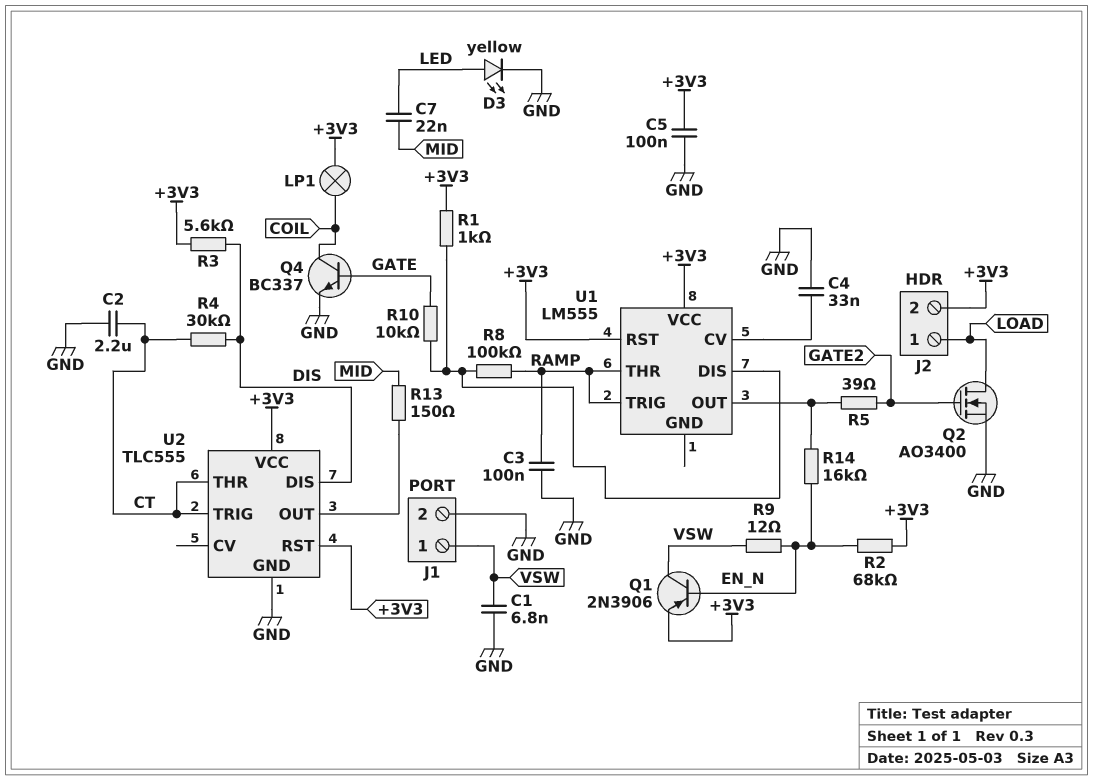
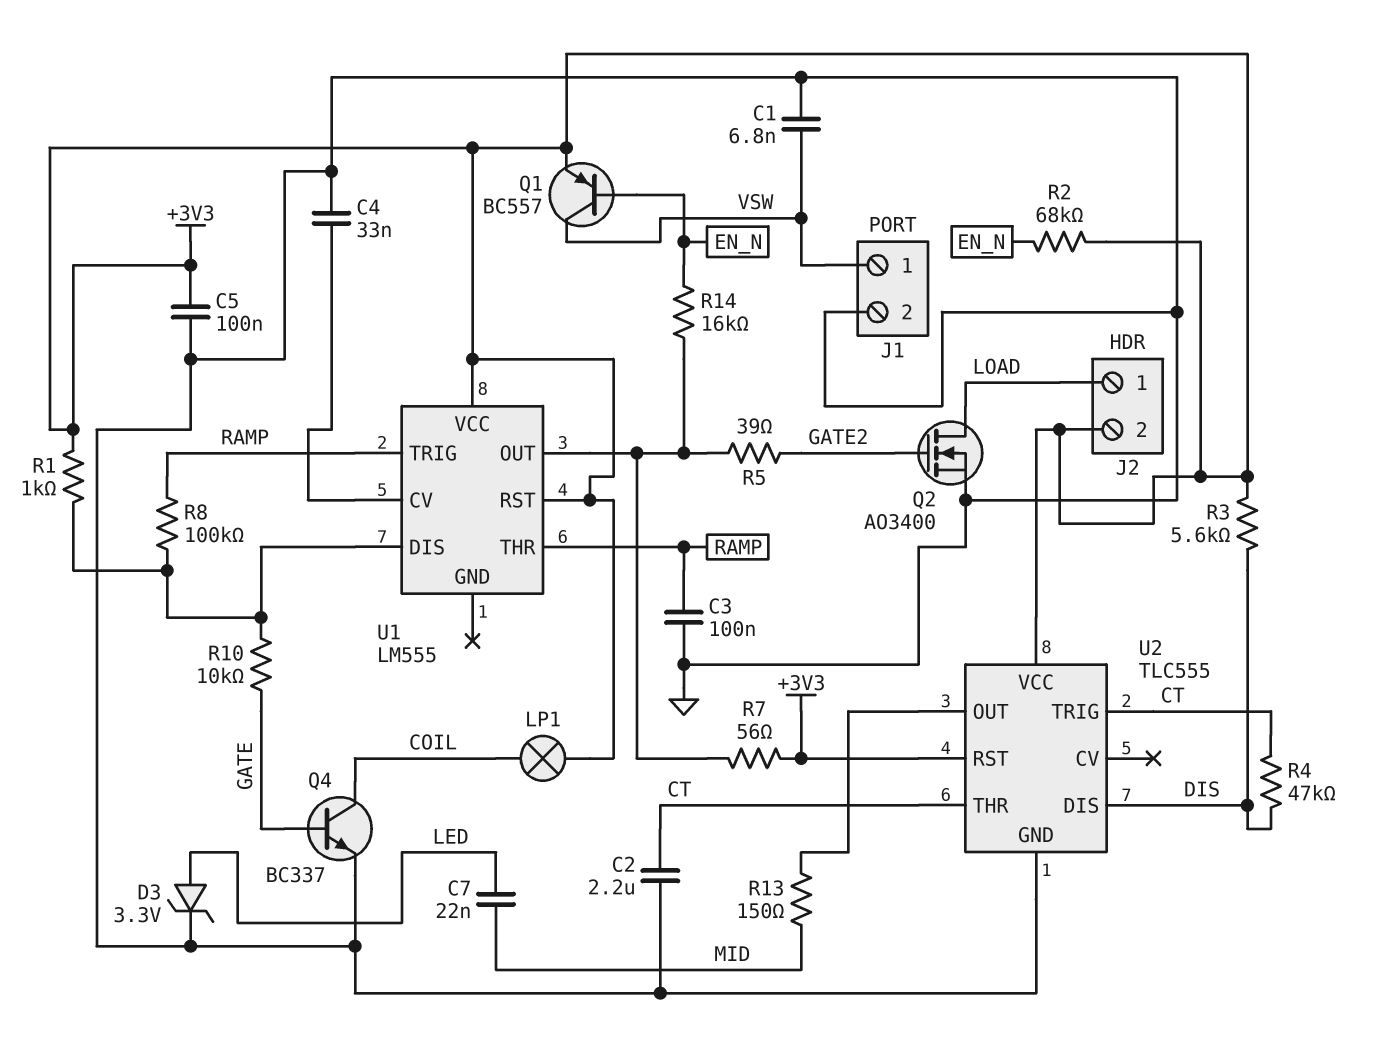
D3: LED yellow (A LED, K GND) -> zener 3.3V (A LED, K GND)
Q1: PNP 2N3906 (B EN_N, C VSW, E +3V3) -> PNP BC557 (B EN_N, C VSW, E +3V3)
R4: 30k (CT, DIS) -> 47k (CT, DIS)
R7: none -> 56 (+3V3, U1/OUT)
R9: 12 (EN_N, VSW) -> none

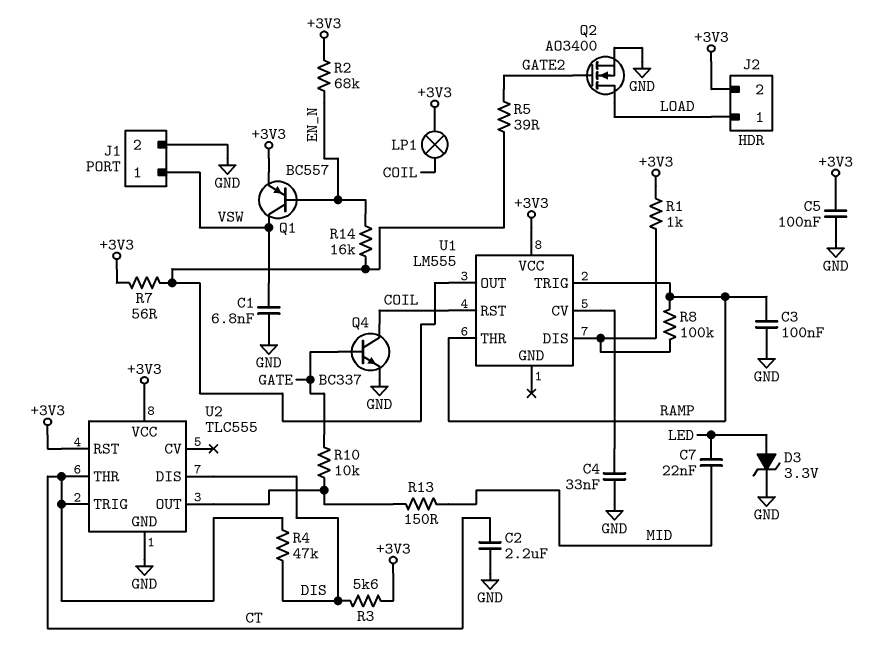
R10: 10k (GATE, U1/DIS) -> 10k (GATE, U2/OUT)
U1 pin RST: +3V3 -> COIL

